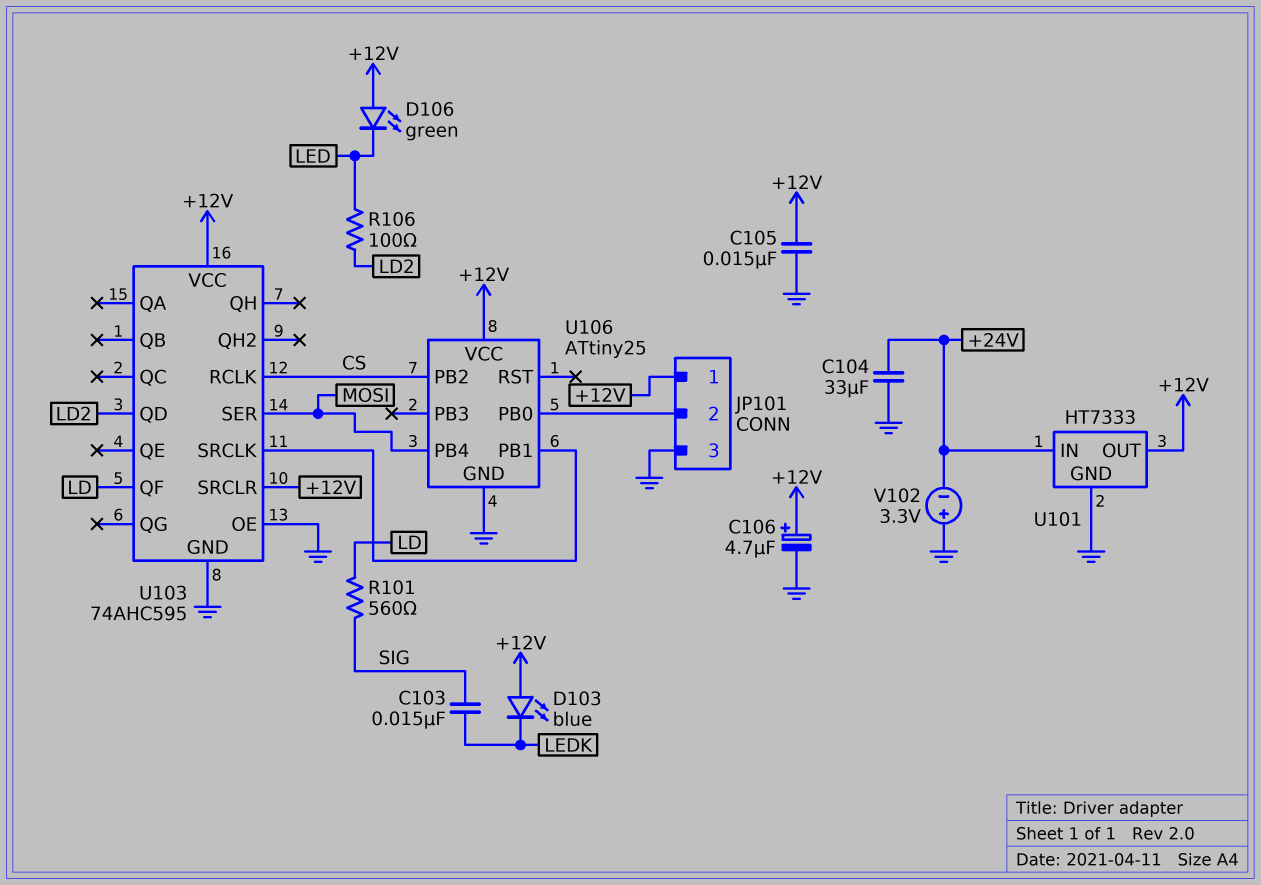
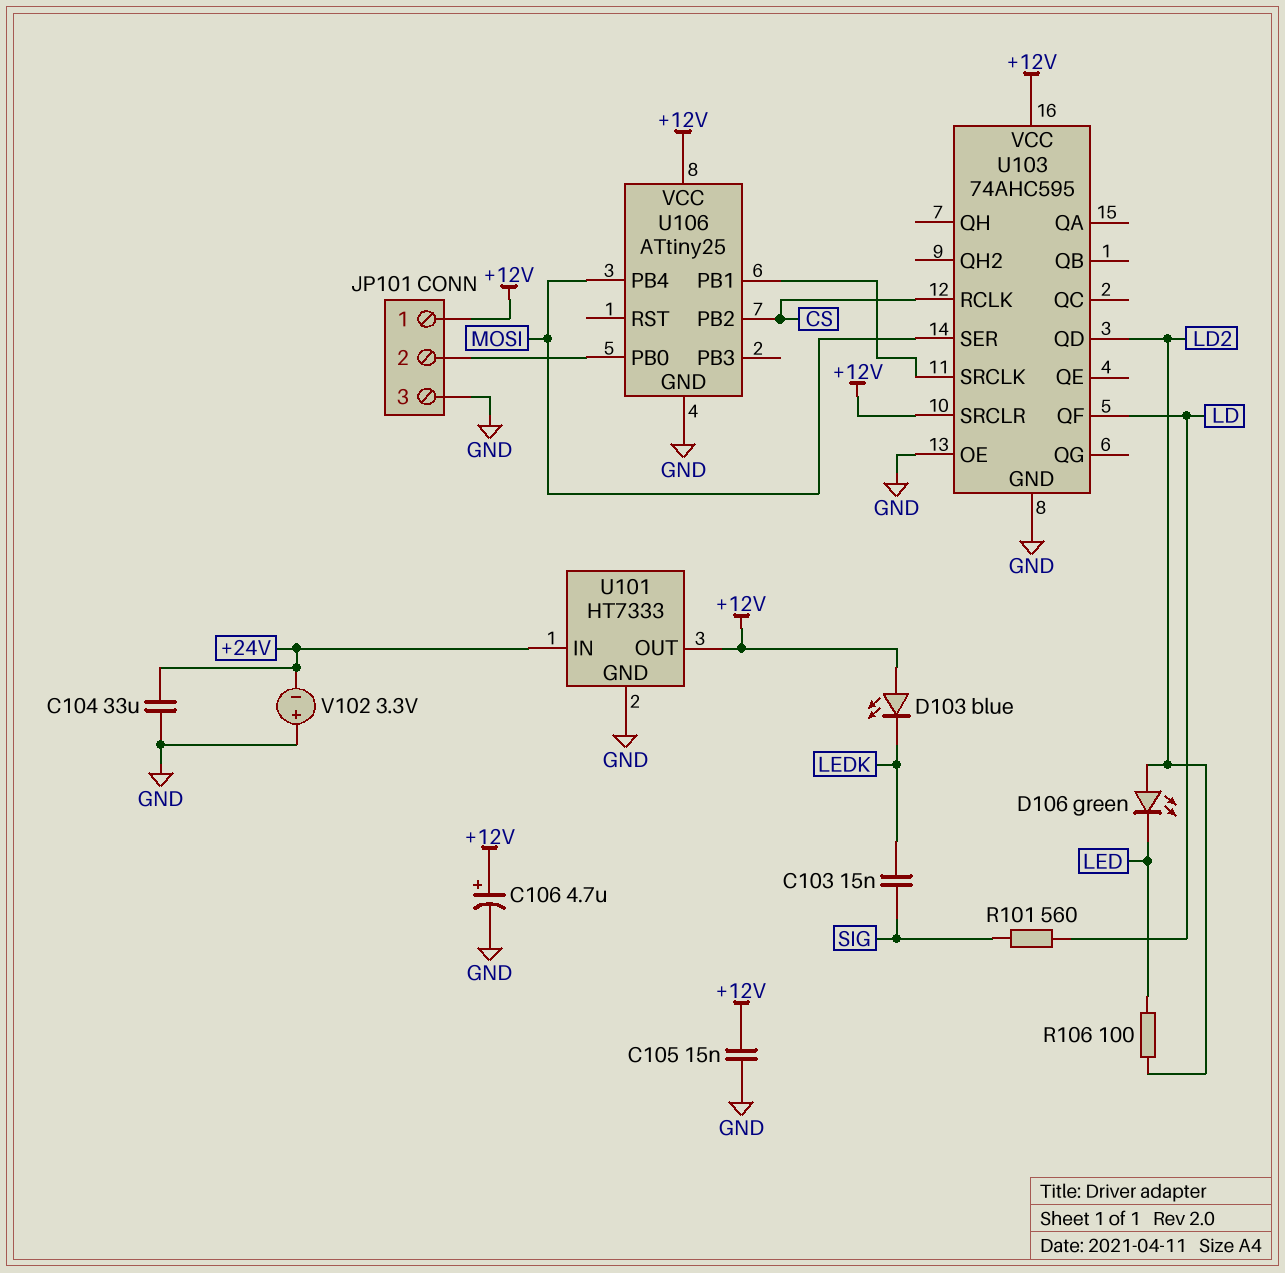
D106: LED green (A +12V, K LED) -> LED green (A LD2, K LED)

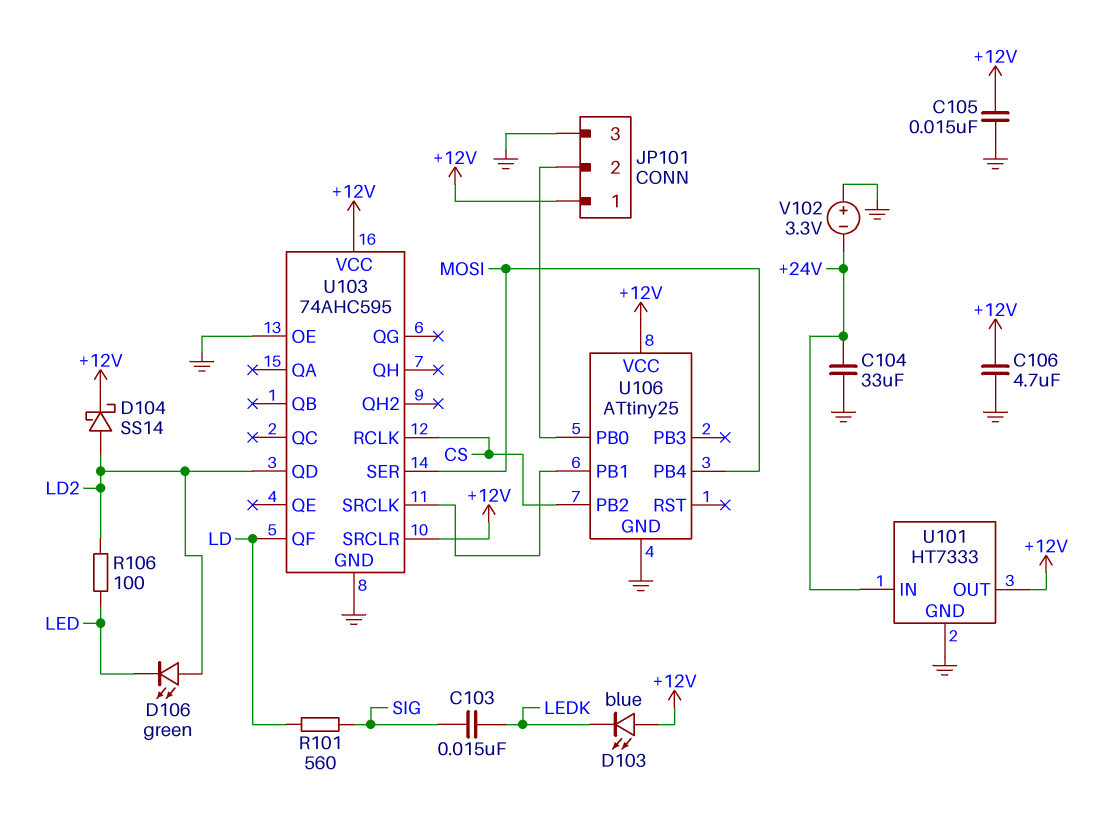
C106: 4.7uF (plus +12V, minus GND) -> 4.7uF (+12V, GND)
D104: none -> schottky SS14 (A LD2, K +12V)

